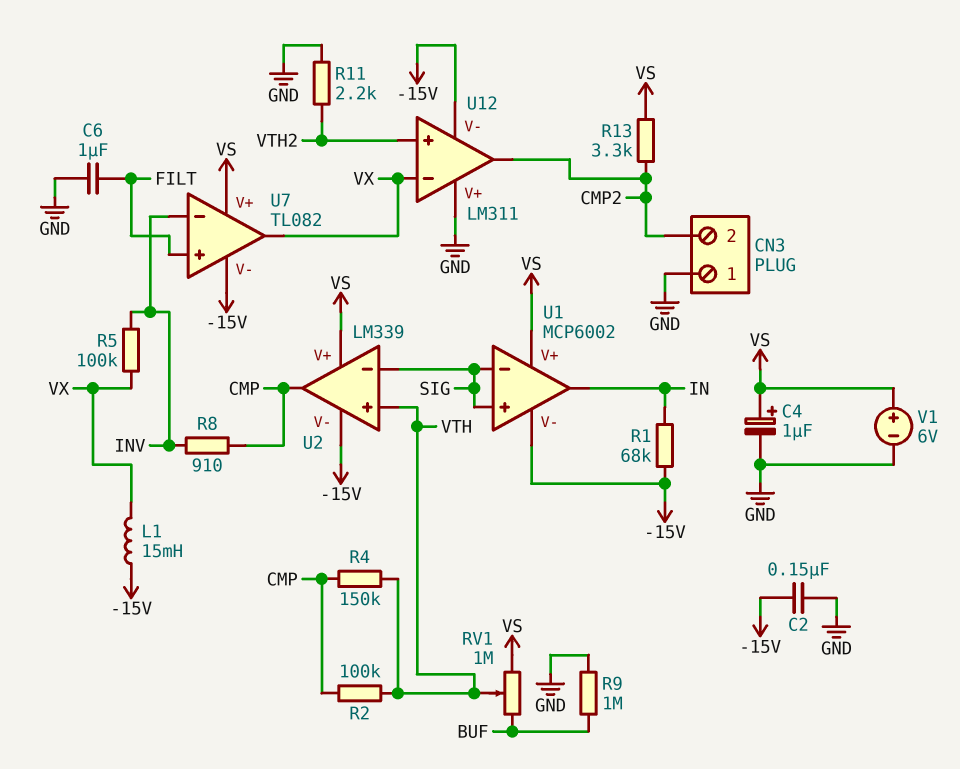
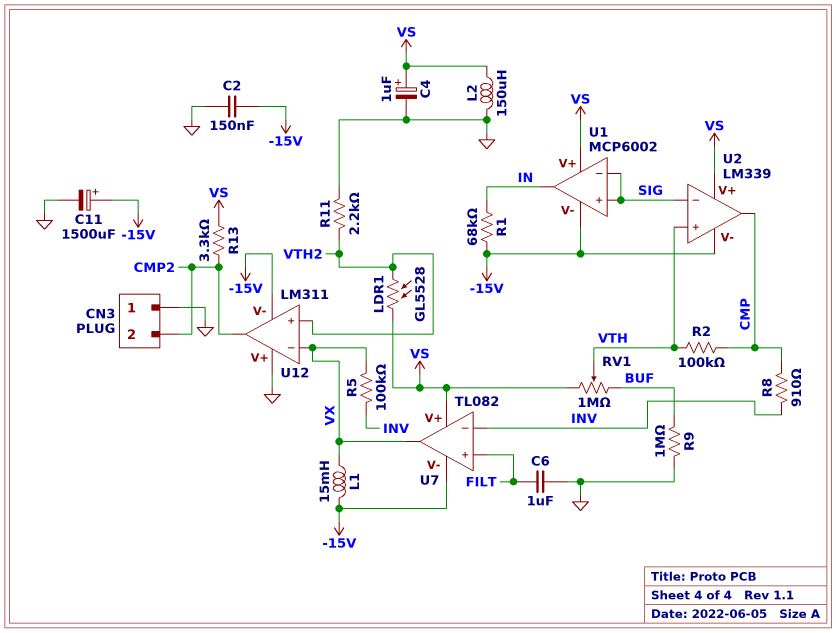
C11: none -> 1500uF (plus -15V, minus GND)
L2: none -> 150uH (GND, VS)
LDR1: none -> GL5528 (VS, VTH2)
R4: 150k (CMP, VTH) -> none
V1: 6V (plus VS, minus GND) -> none

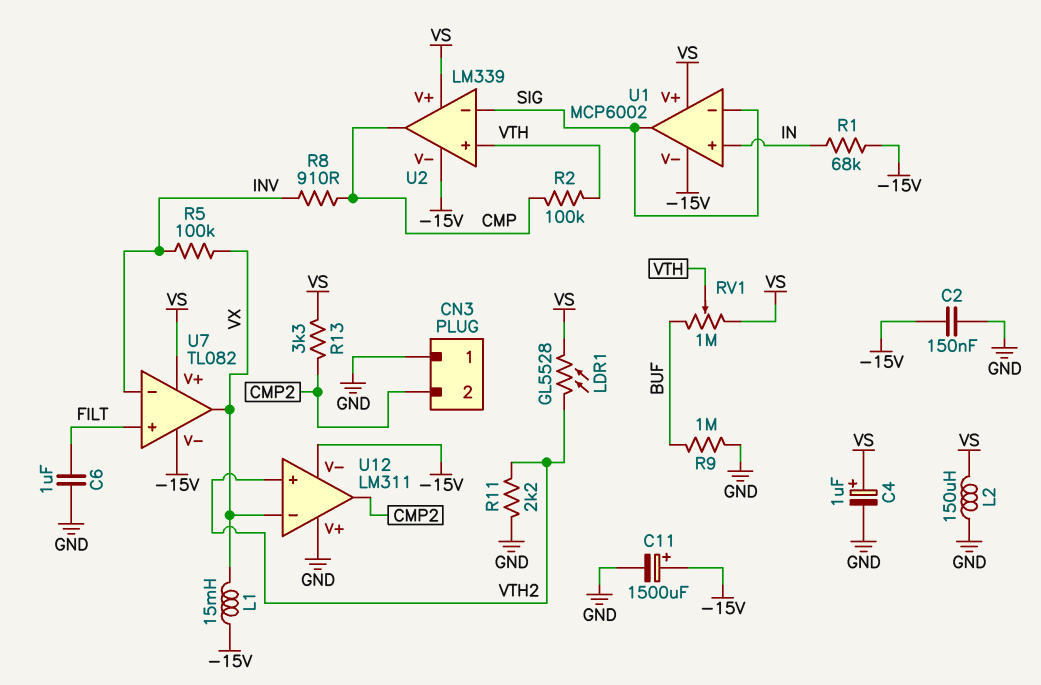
U1 pin in+: SIG -> IN
U1 pin out: IN -> SIG

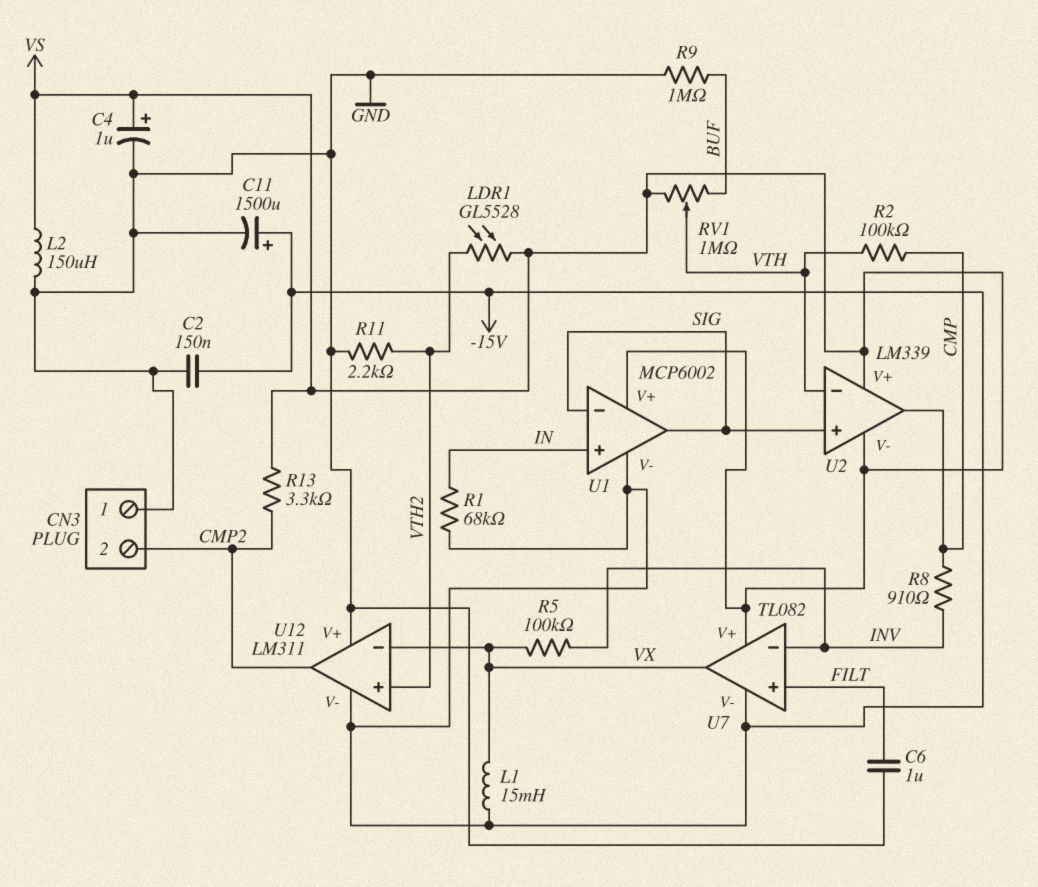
U2 pin V-: -15V -> VS
U2 pin in+: VTH -> SIG
U2 pin in-: SIG -> VTH

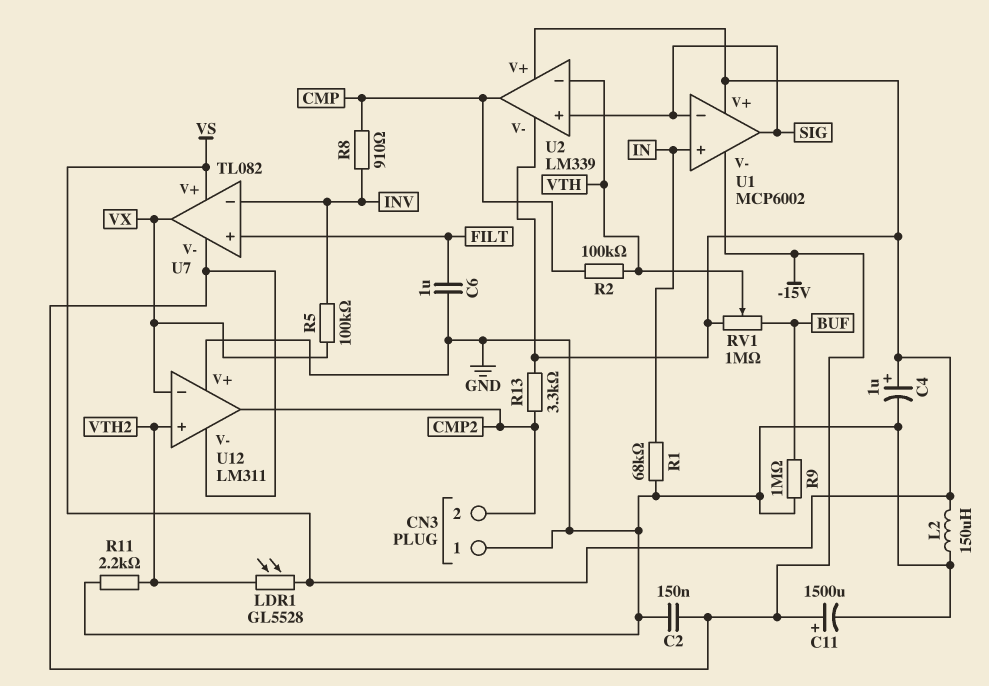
L1: 15mH (-15V, VX) -> none
R1: 68k (-15V, IN) -> 68k (GND, IN)

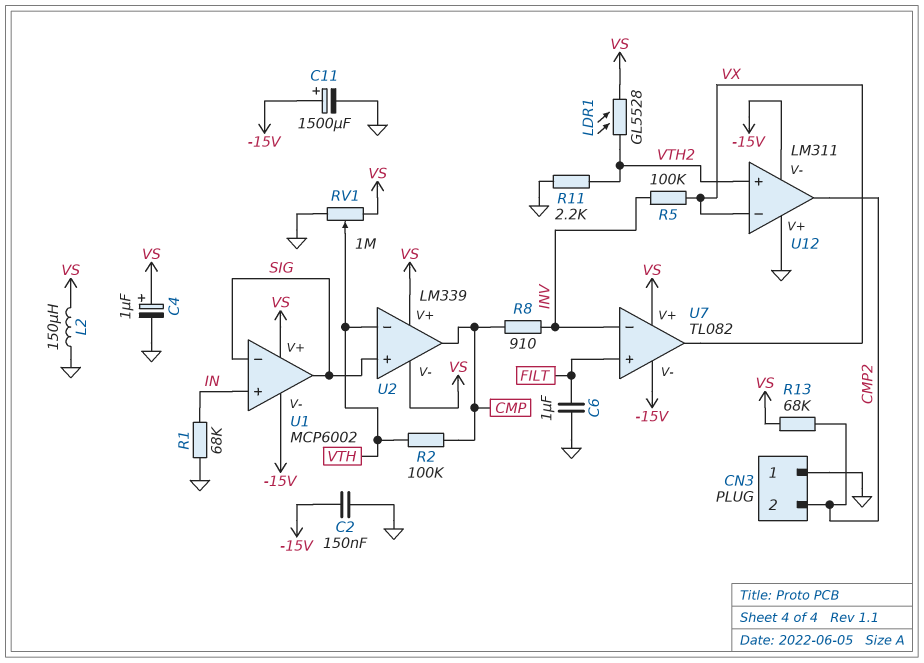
R9: 1M (BUF, GND) -> none
R13: 3.3k (CMP2, VS) -> 68k (CMP2, VS)
RV1: 1M (BUF, VS, wiper VTH) -> 1M (GND, VS, wiper VTH)

